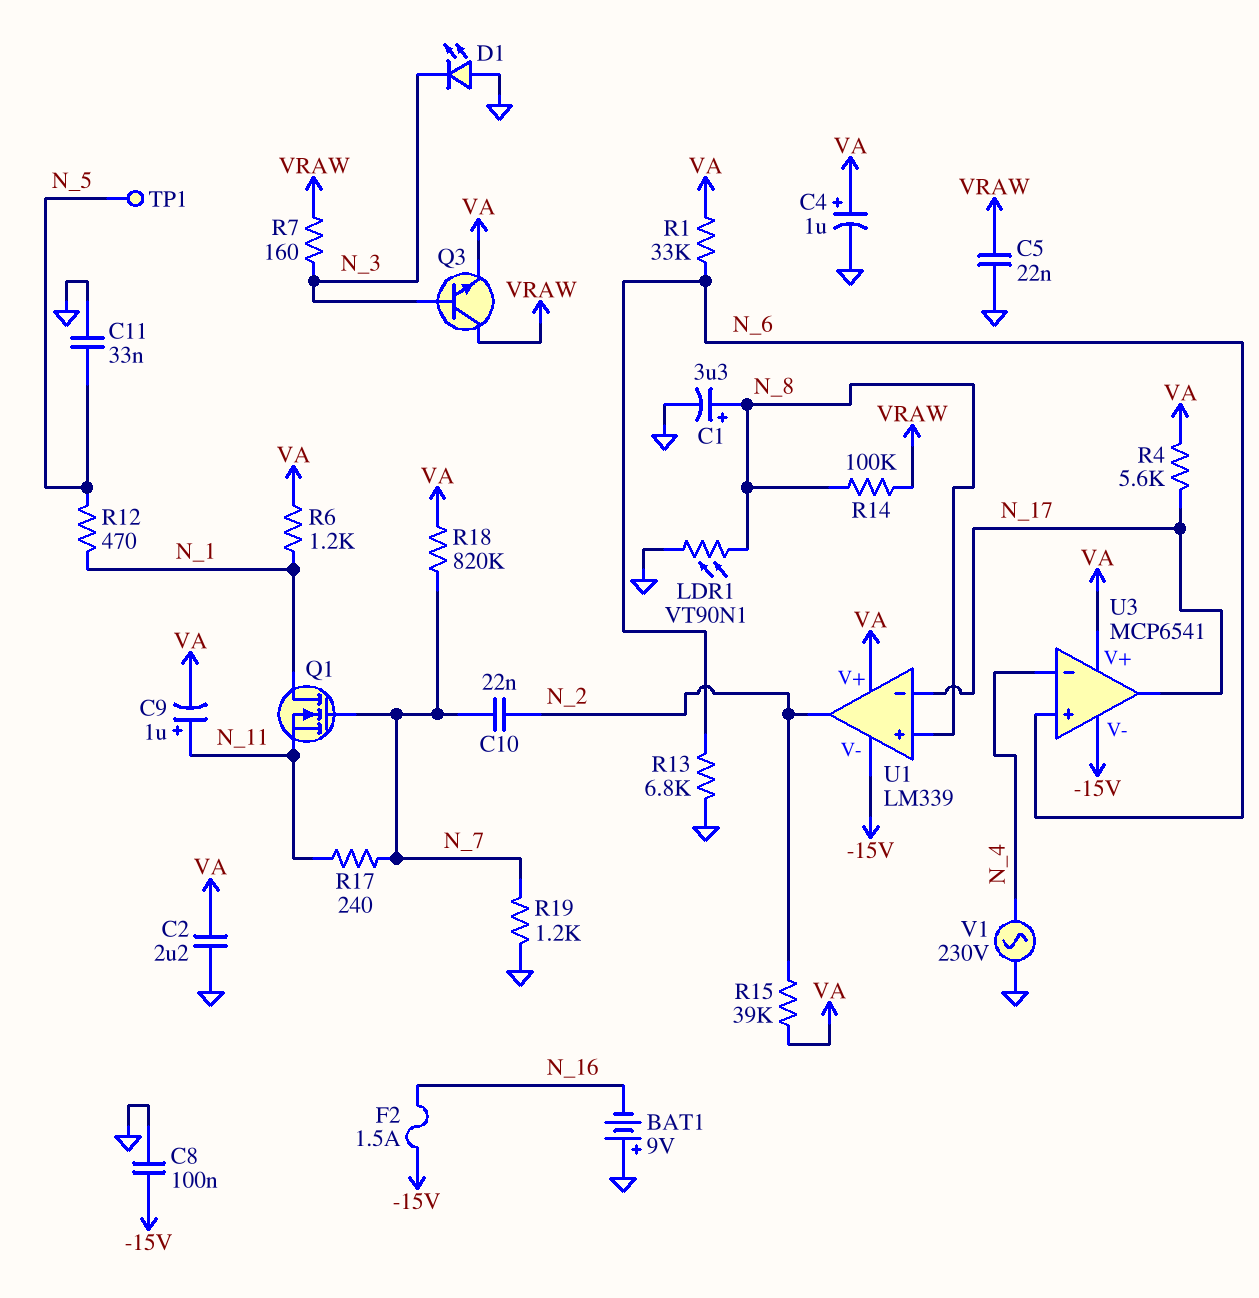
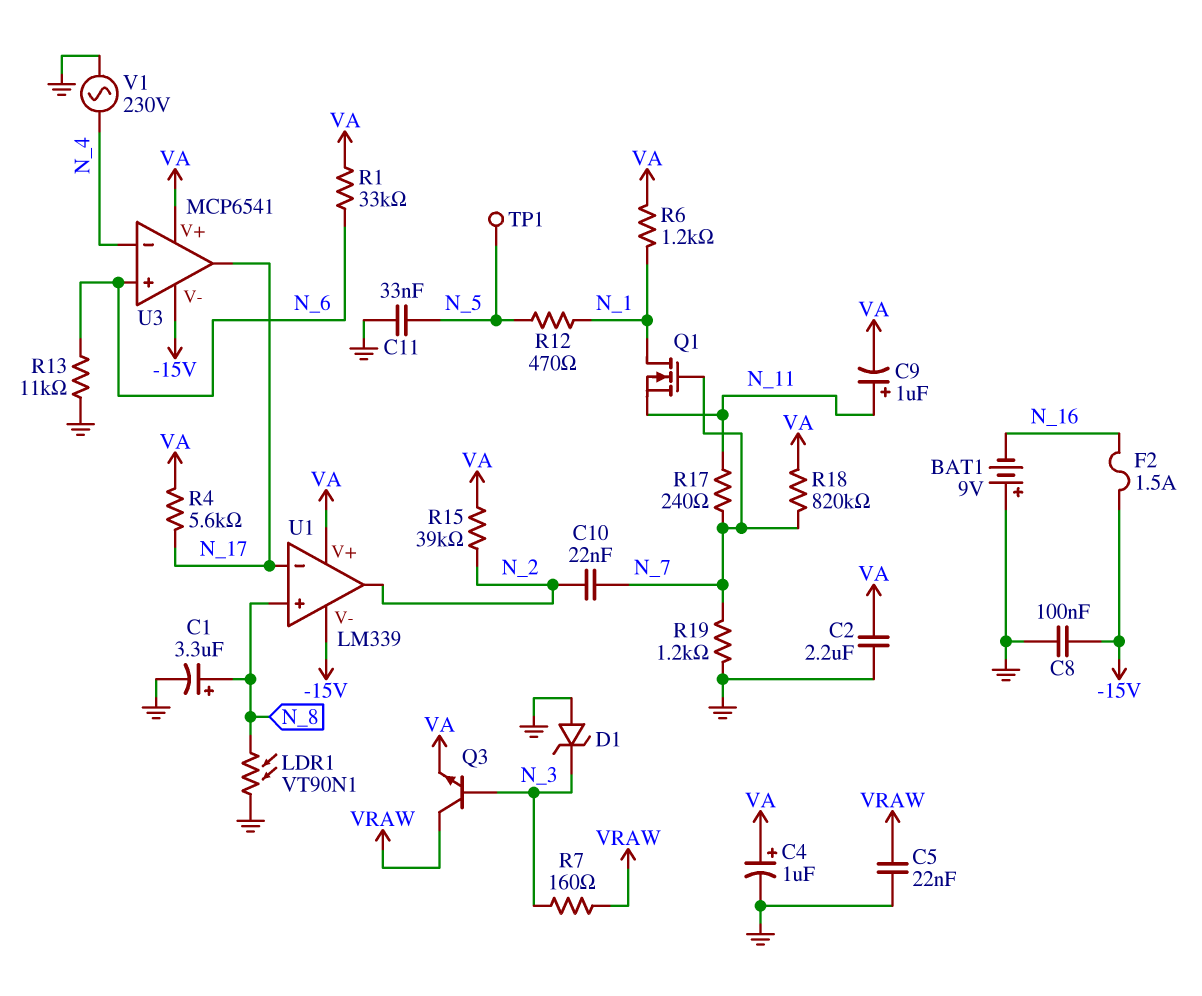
D1: LED (A GND, K N_3) -> zener (A GND, K N_3)
R13: 6.8k (GND, N_6) -> 11k (GND, N_6)
R14: 100k (N_8, VRAW) -> none

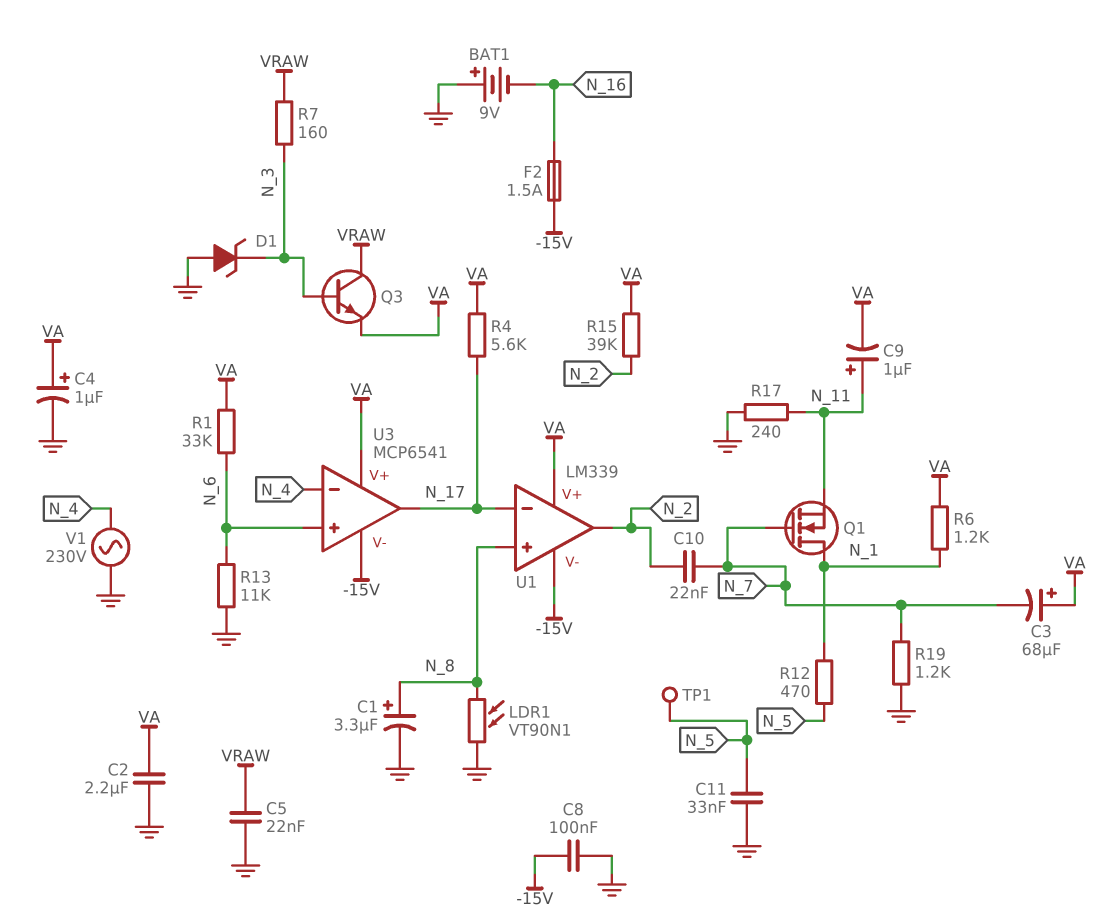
C3: none -> 68uF (plus VA, minus N_7)
R17: 240 (N_7, N_11) -> 240 (GND, N_11)
R18: 820k (N_7, VA) -> none

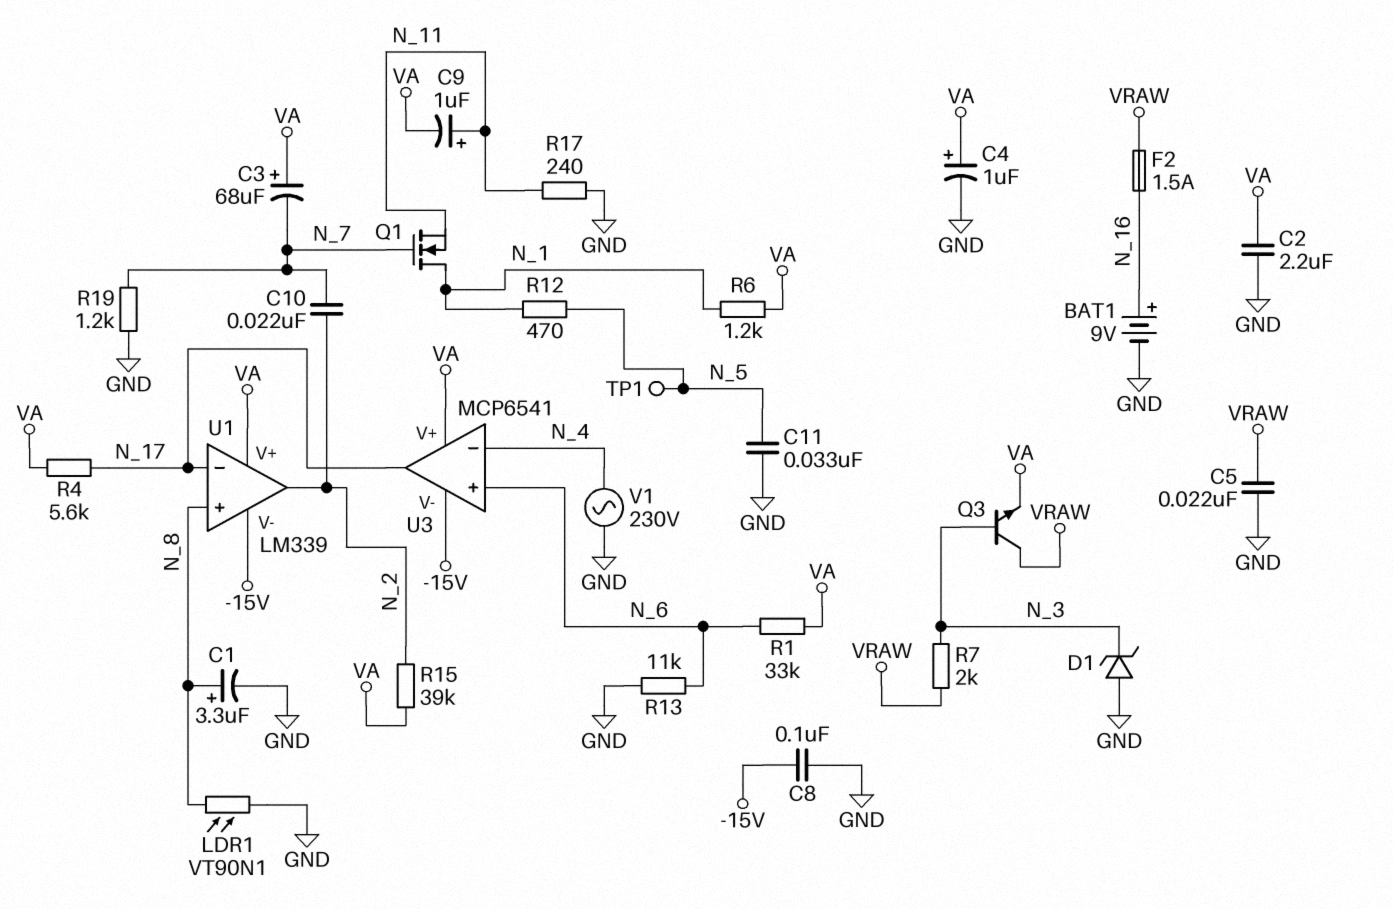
BAT1: 9V (plus GND, minus N_16) -> 9V (plus N_16, minus GND)
F2: 1.5A (-15V, N_16) -> 1.5A (N_16, VRAW)
R7: 160 (N_3, VRAW) -> 2k (N_3, VRAW)

